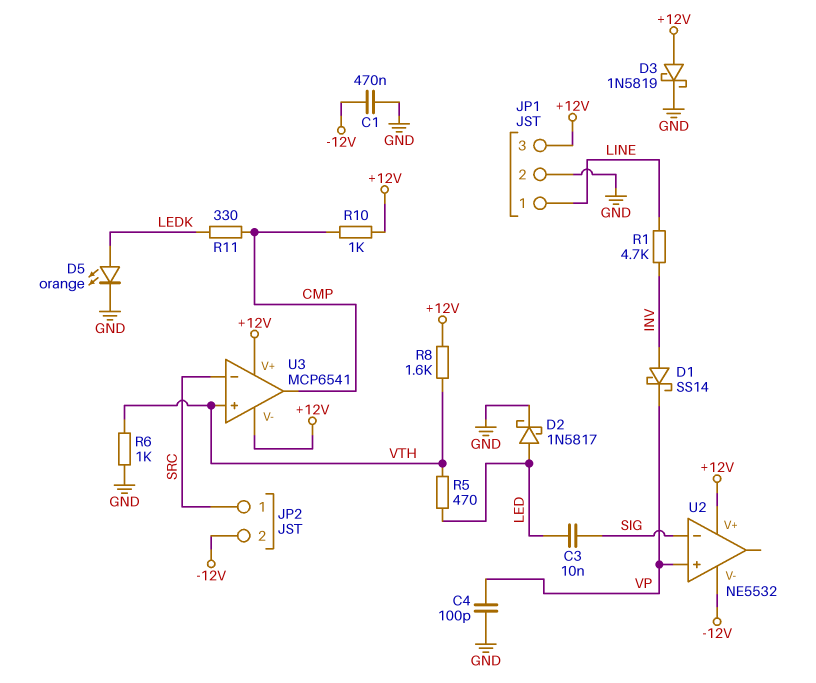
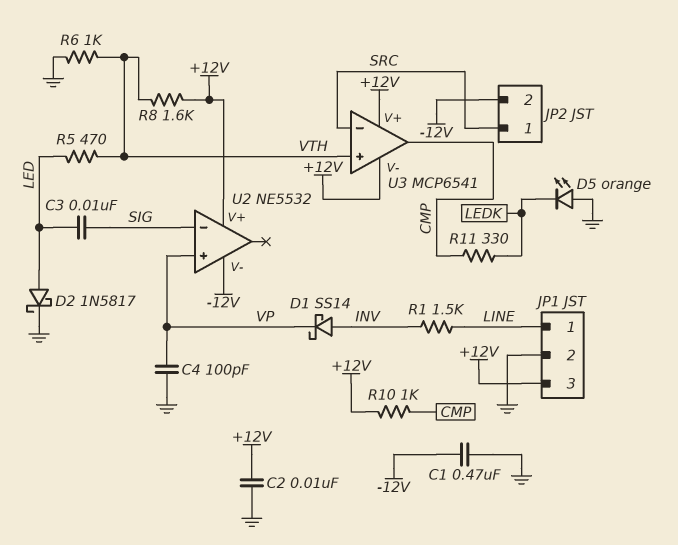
C2: none -> 10nF (+12V, GND)
D3: schottky 1N5819 (A +12V, K GND) -> none
D5: LED orange (A LEDK, K GND) -> LED orange (A GND, K LEDK)
R1: 4.7k (INV, LINE) -> 1.5k (INV, LINE)

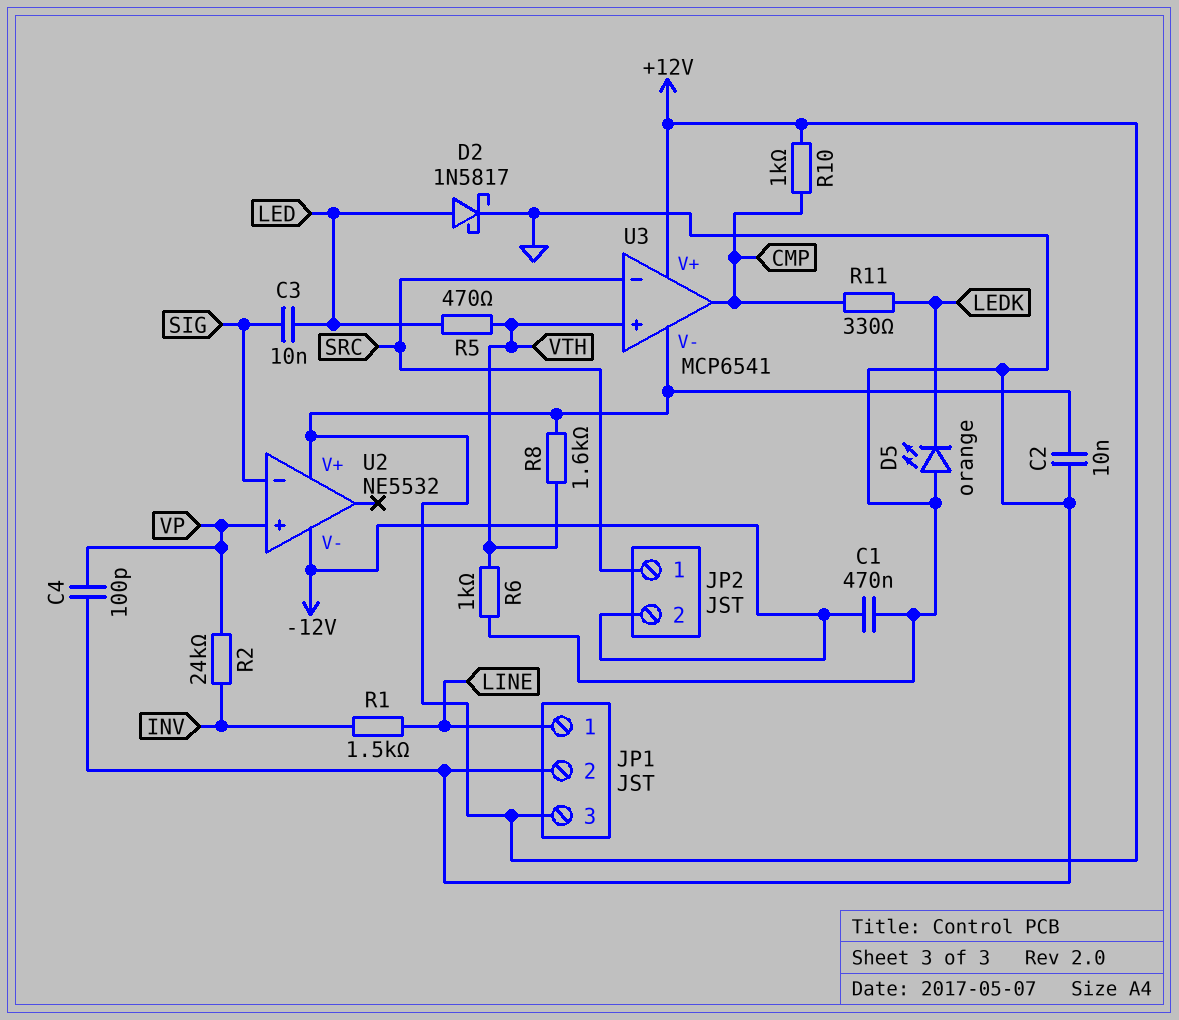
D1: schottky SS14 (A INV, K VP) -> none
R2: none -> 24k (INV, VP)

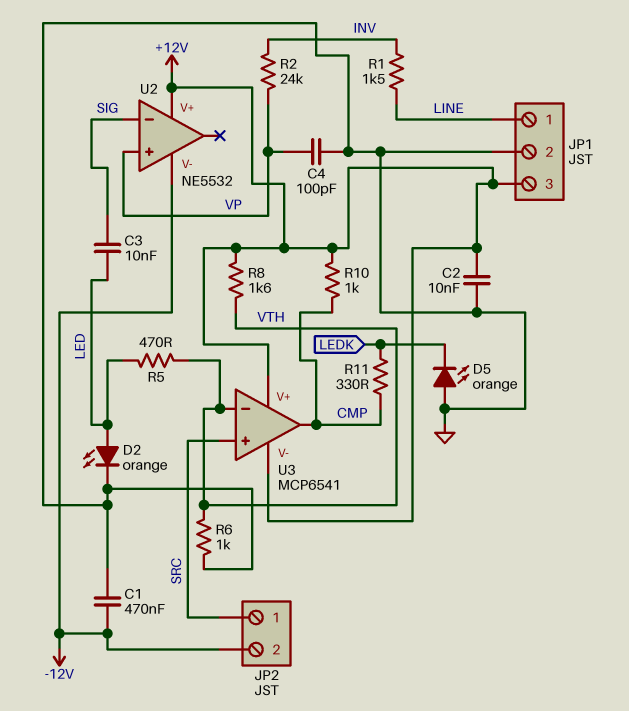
D2: schottky 1N5817 (A LED, K GND) -> LED orange (A LED, K GND)
U3 pin in+: VTH -> SRC
U3 pin in-: SRC -> VTH

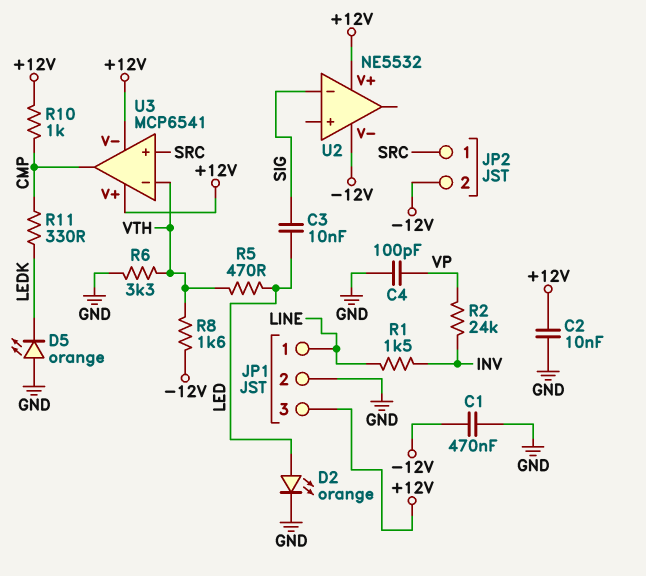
R6: 1k (GND, VTH) -> 3.3k (GND, VTH)
R8: 1.6k (+12V, VTH) -> 1.6k (-12V, VTH)
U2 pin in+: VP -> none

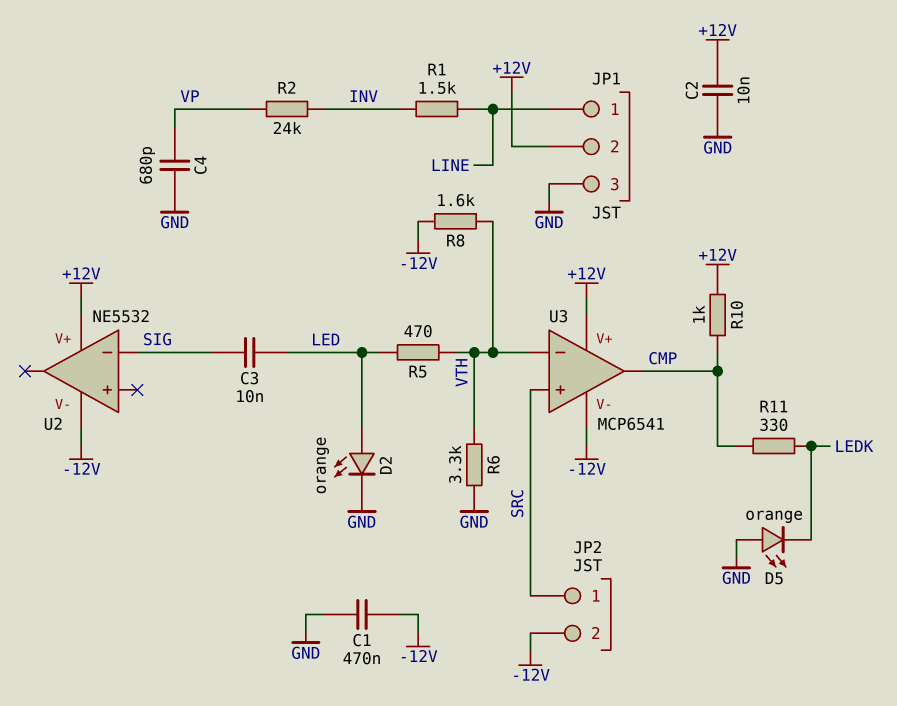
C4: 100pF (GND, VP) -> 680pF (GND, VP)
JP1 pin 2: GND -> +12V
JP1 pin 3: +12V -> GND
U3 pin V-: +12V -> -12V

